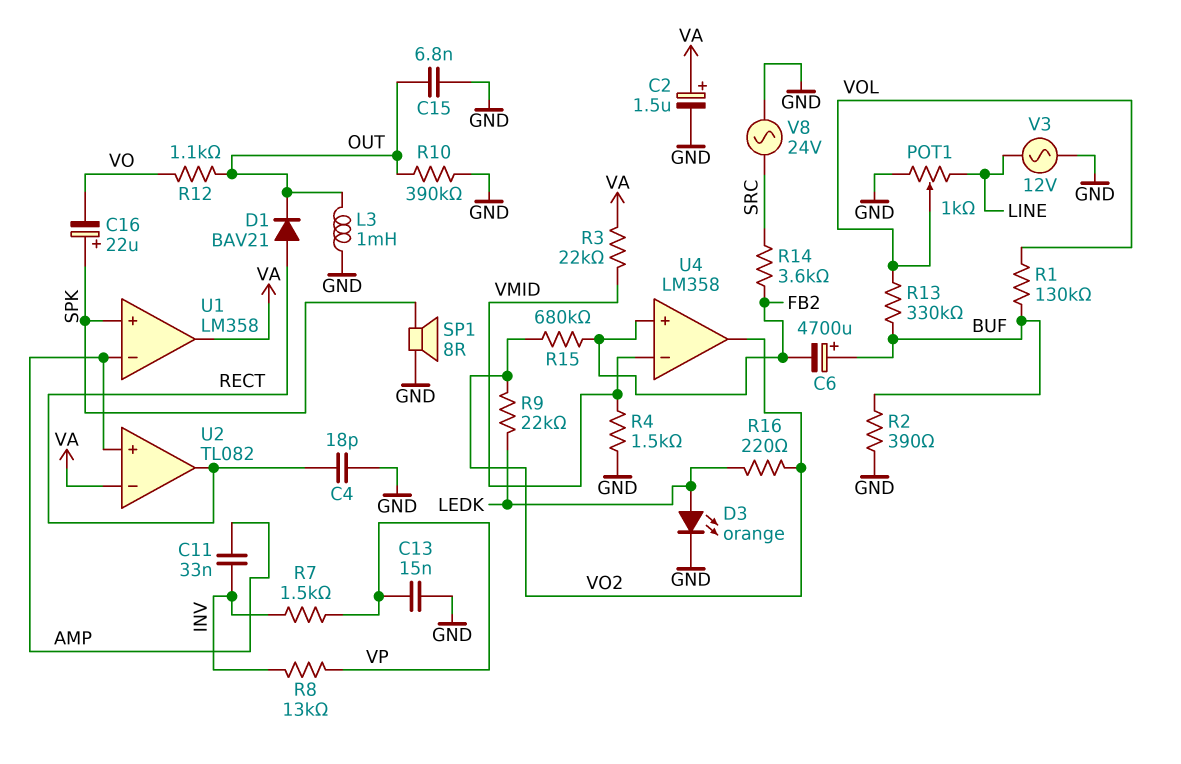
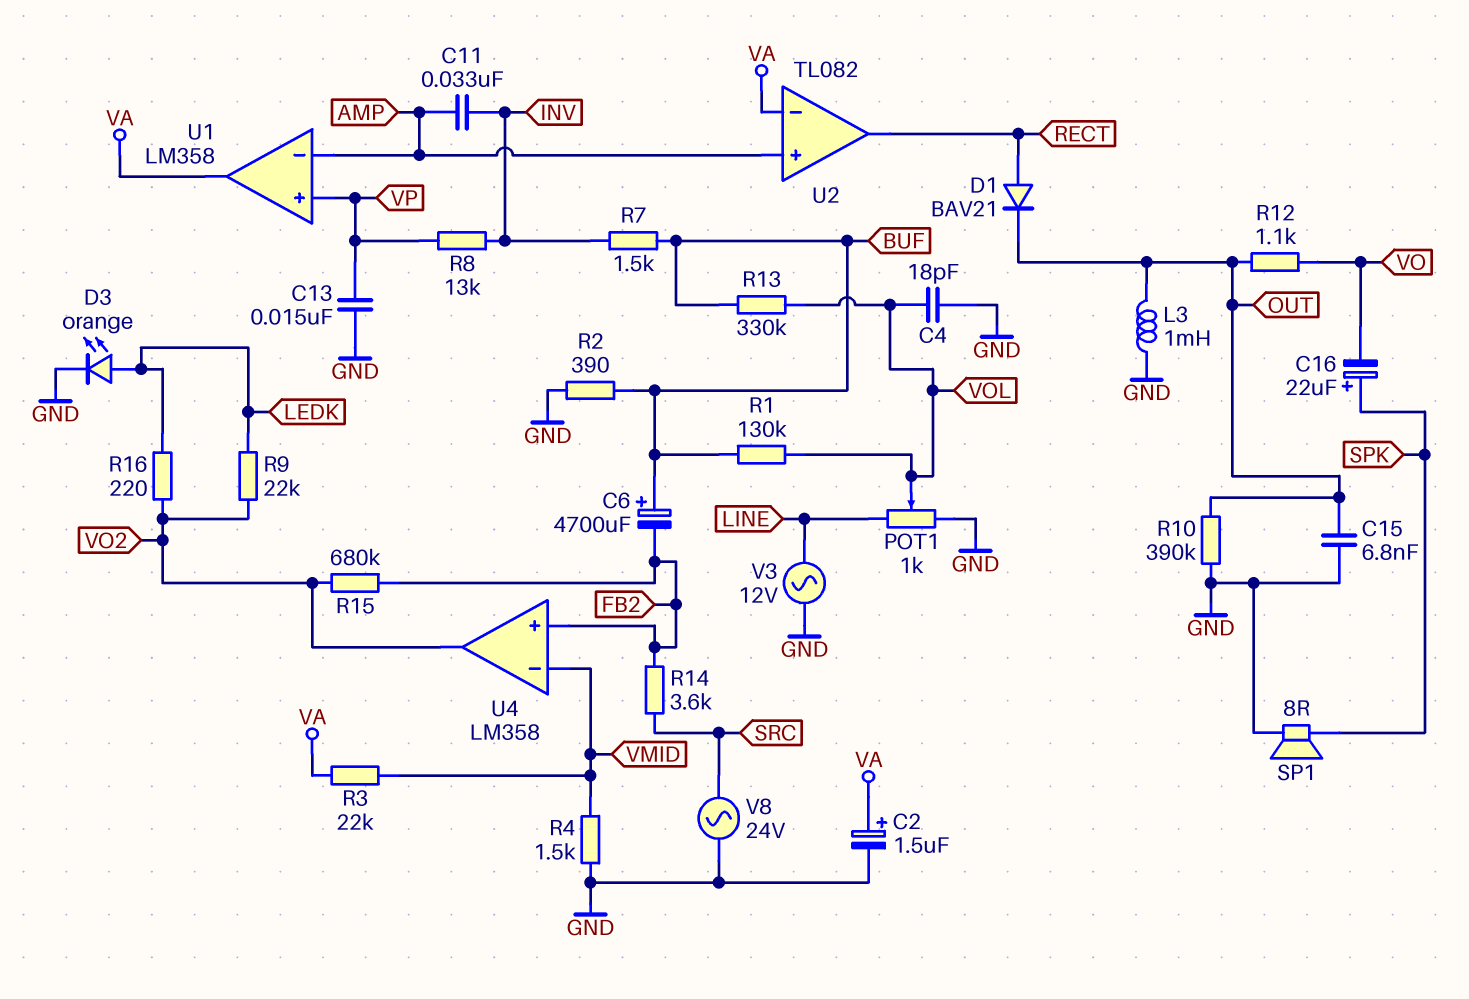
C4: 18pF (GND, RECT) -> 18pF (GND, VOL)
R7: 1.5k (INV, VP) -> 1.5k (BUF, INV)
U1 pin in+: SPK -> VP

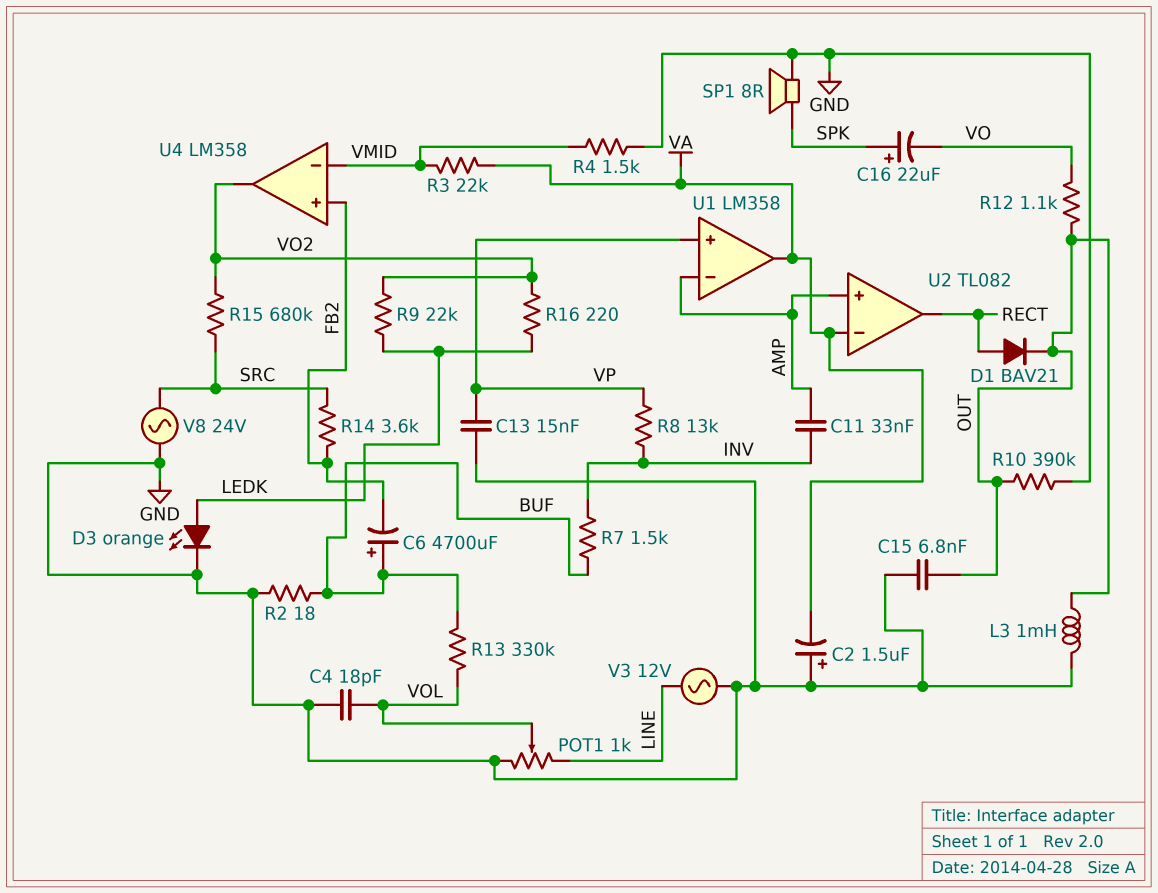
C2: 1.5uF (plus VA, minus GND) -> 1.5uF (plus GND, minus VA)
R1: 130k (BUF, VOL) -> none
R2: 390 (BUF, GND) -> 18 (BUF, GND)
R15: 680k (FB2, VO2) -> 680k (SRC, VO2)

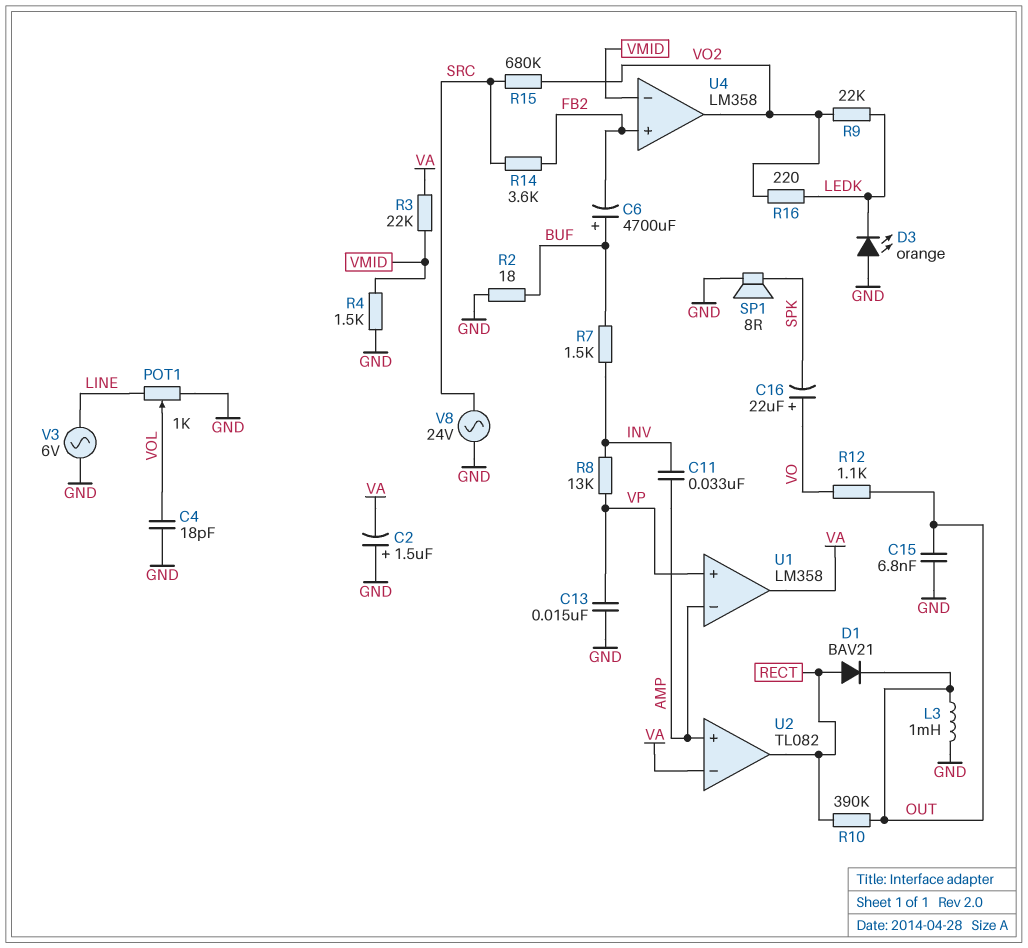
C16: 22uF (plus SPK, minus VO) -> 22uF (plus VO, minus SPK)
D3: LED orange (A LEDK, K GND) -> LED orange (A GND, K LEDK)
R10: 390k (GND, OUT) -> 390k (OUT, RECT)
R13: 330k (BUF, VOL) -> none
V3: AC 12V (GND, LINE) -> AC 6V (GND, LINE)

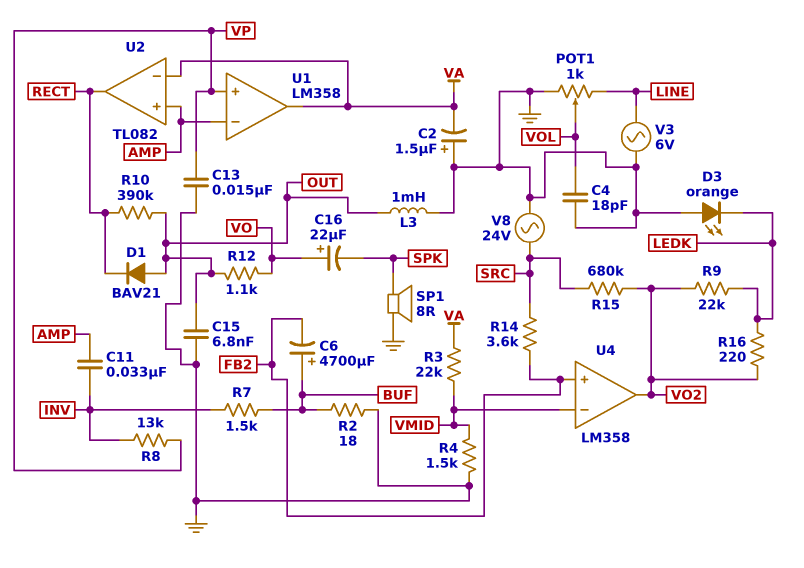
D1: diode BAV21 (A RECT, K OUT) -> diode BAV21 (A OUT, K RECT)

